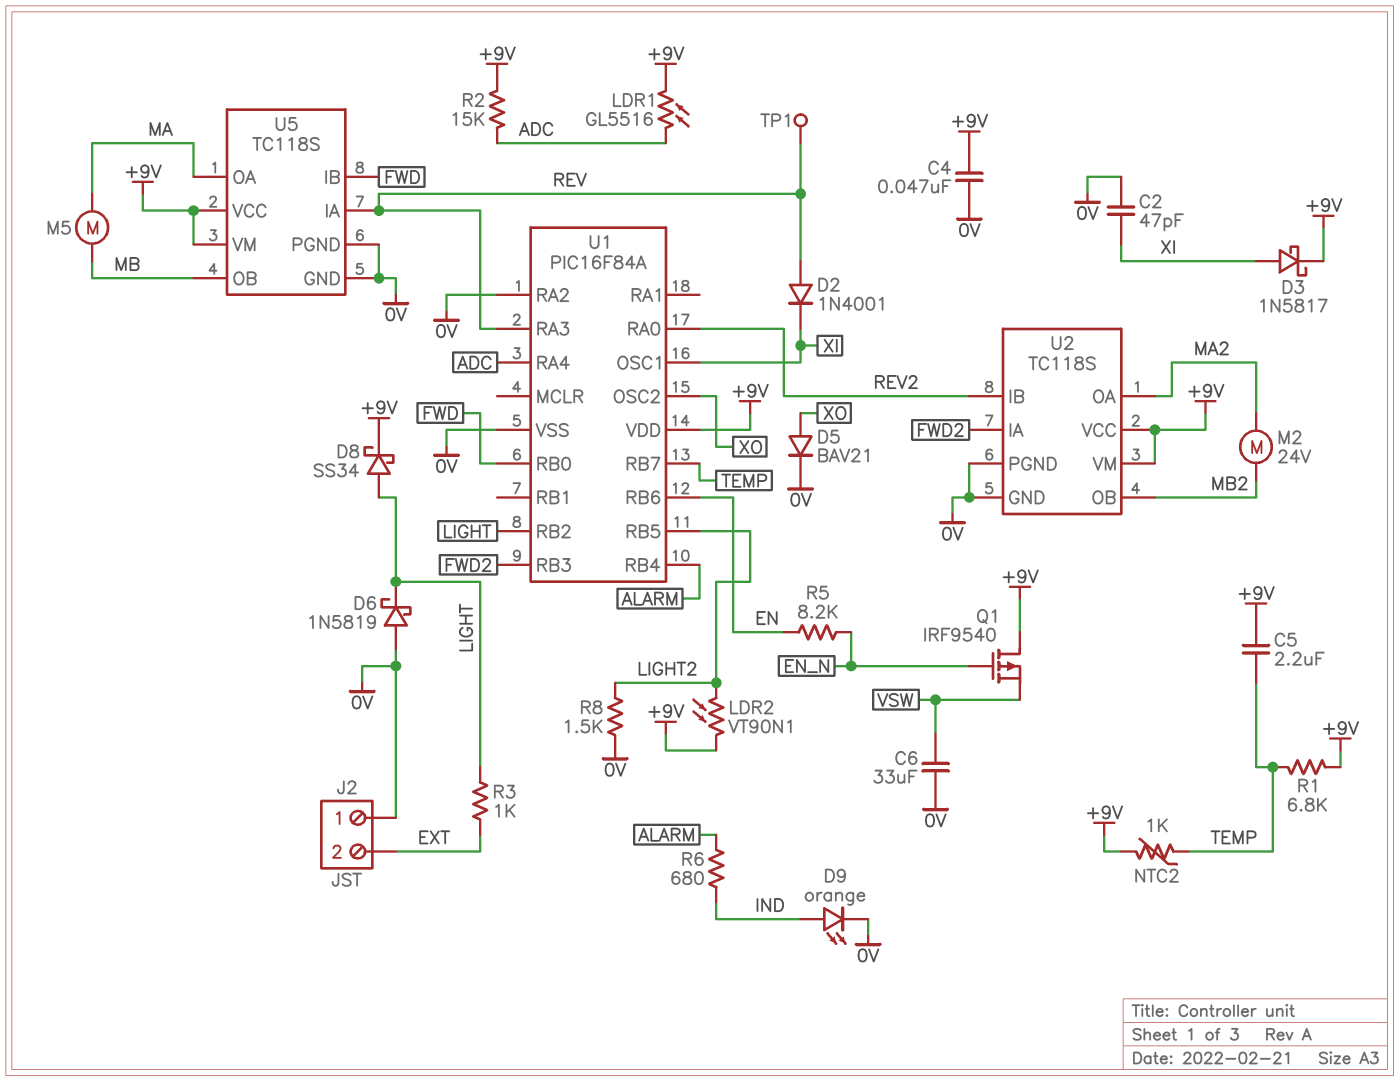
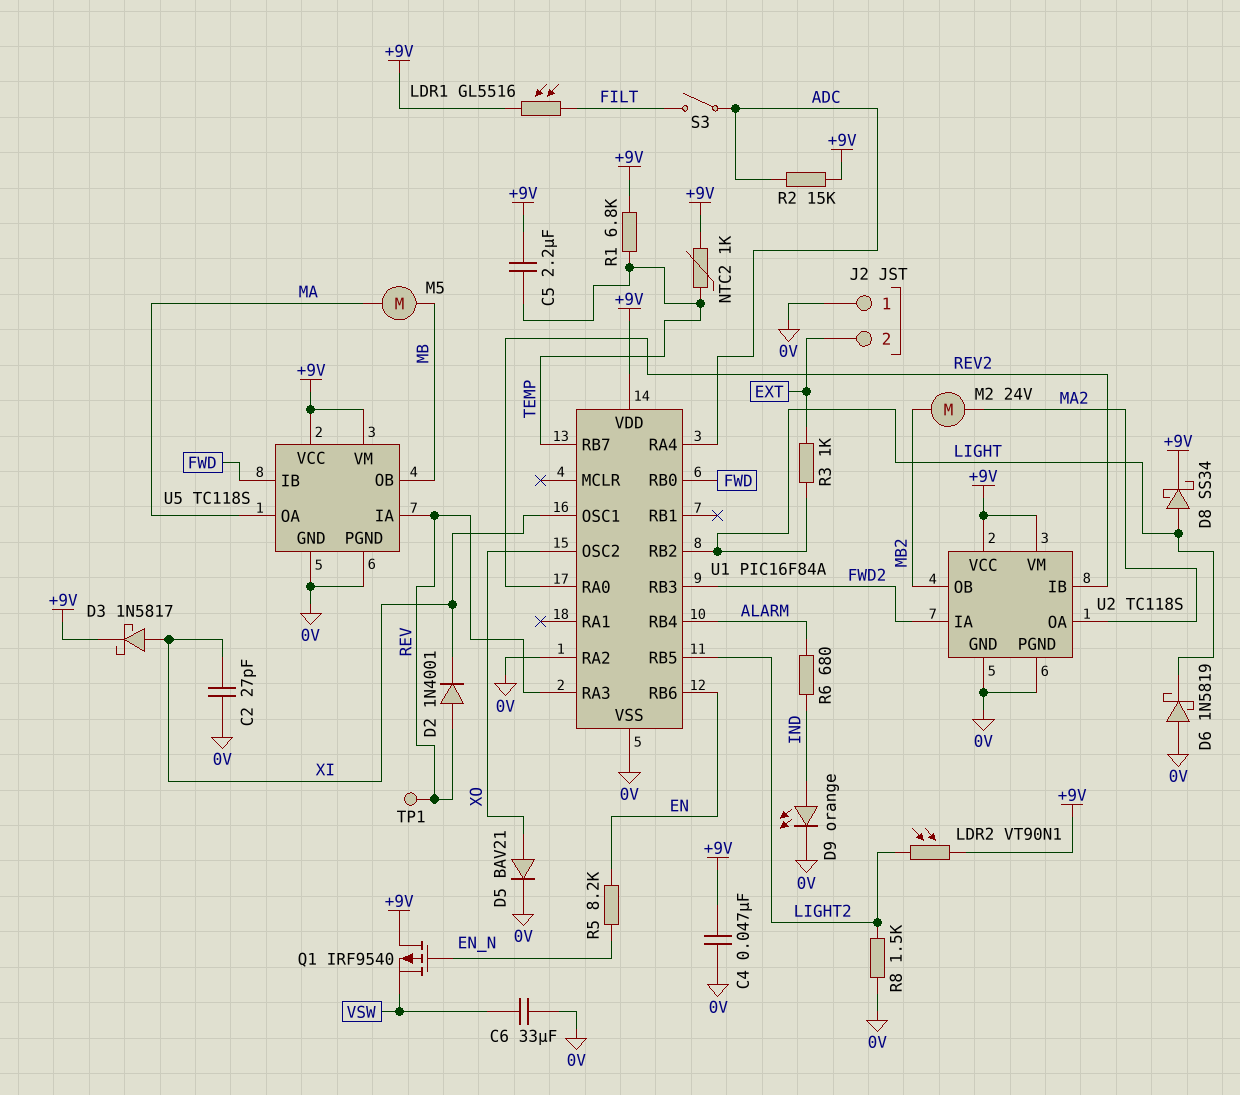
C2: 47pF (0V, XI) -> 27pF (0V, XI)
LDR1: GL5516 (+9V, ADC) -> GL5516 (+9V, FILT)
S3: none -> switch (ADC, FILT)

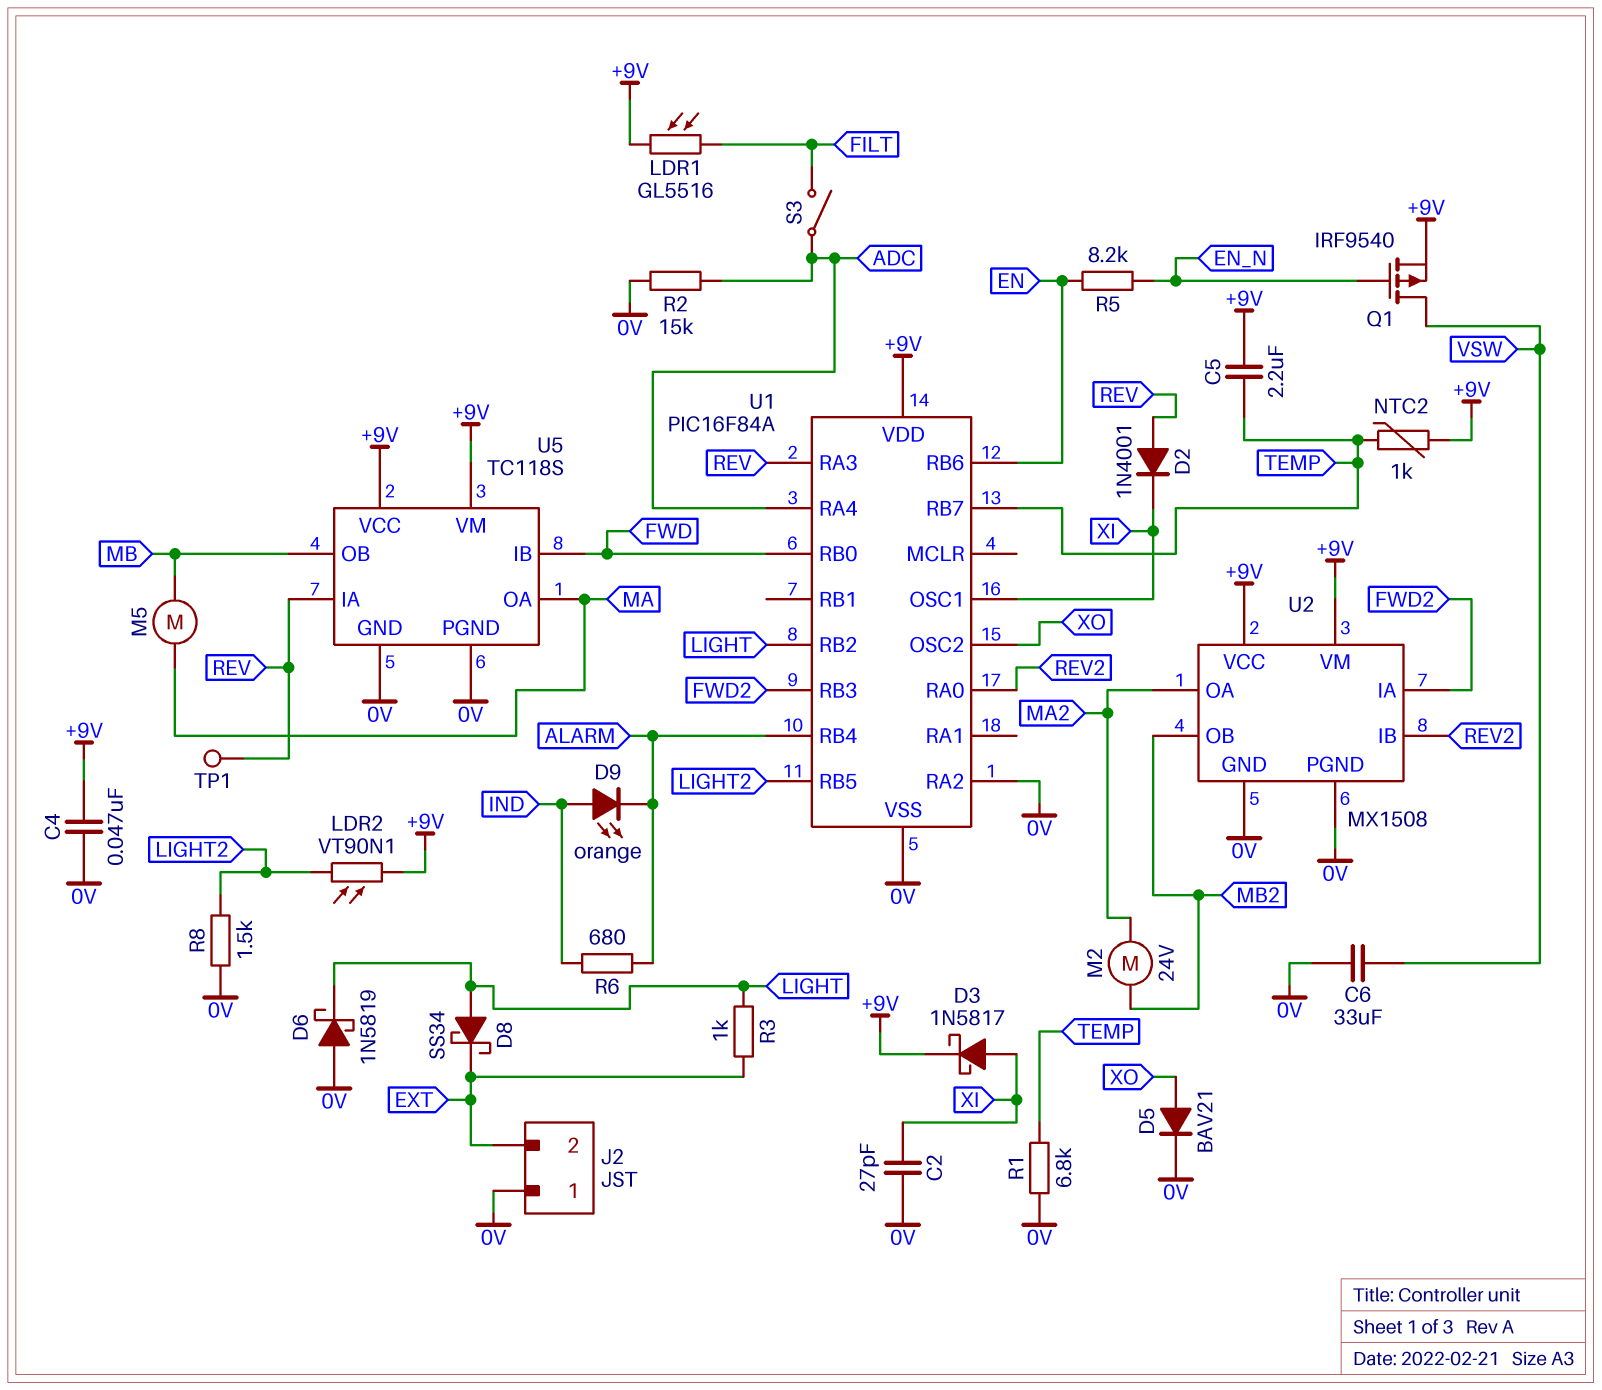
D8: schottky SS34 (A LIGHT, K +9V) -> schottky SS34 (A LIGHT, K EXT)
D9: LED orange (A IND, K 0V) -> LED orange (A IND, K ALARM)
Q1: PMOS IRF9540 (G EN_N, D +9V, S VSW) -> PMOS IRF9540 (G EN_N, D VSW, S +9V)
R1: 6.8k (+9V, TEMP) -> 6.8k (0V, TEMP)
R2: 15k (+9V, ADC) -> 15k (0V, ADC)
U2: TC118S -> MX1508

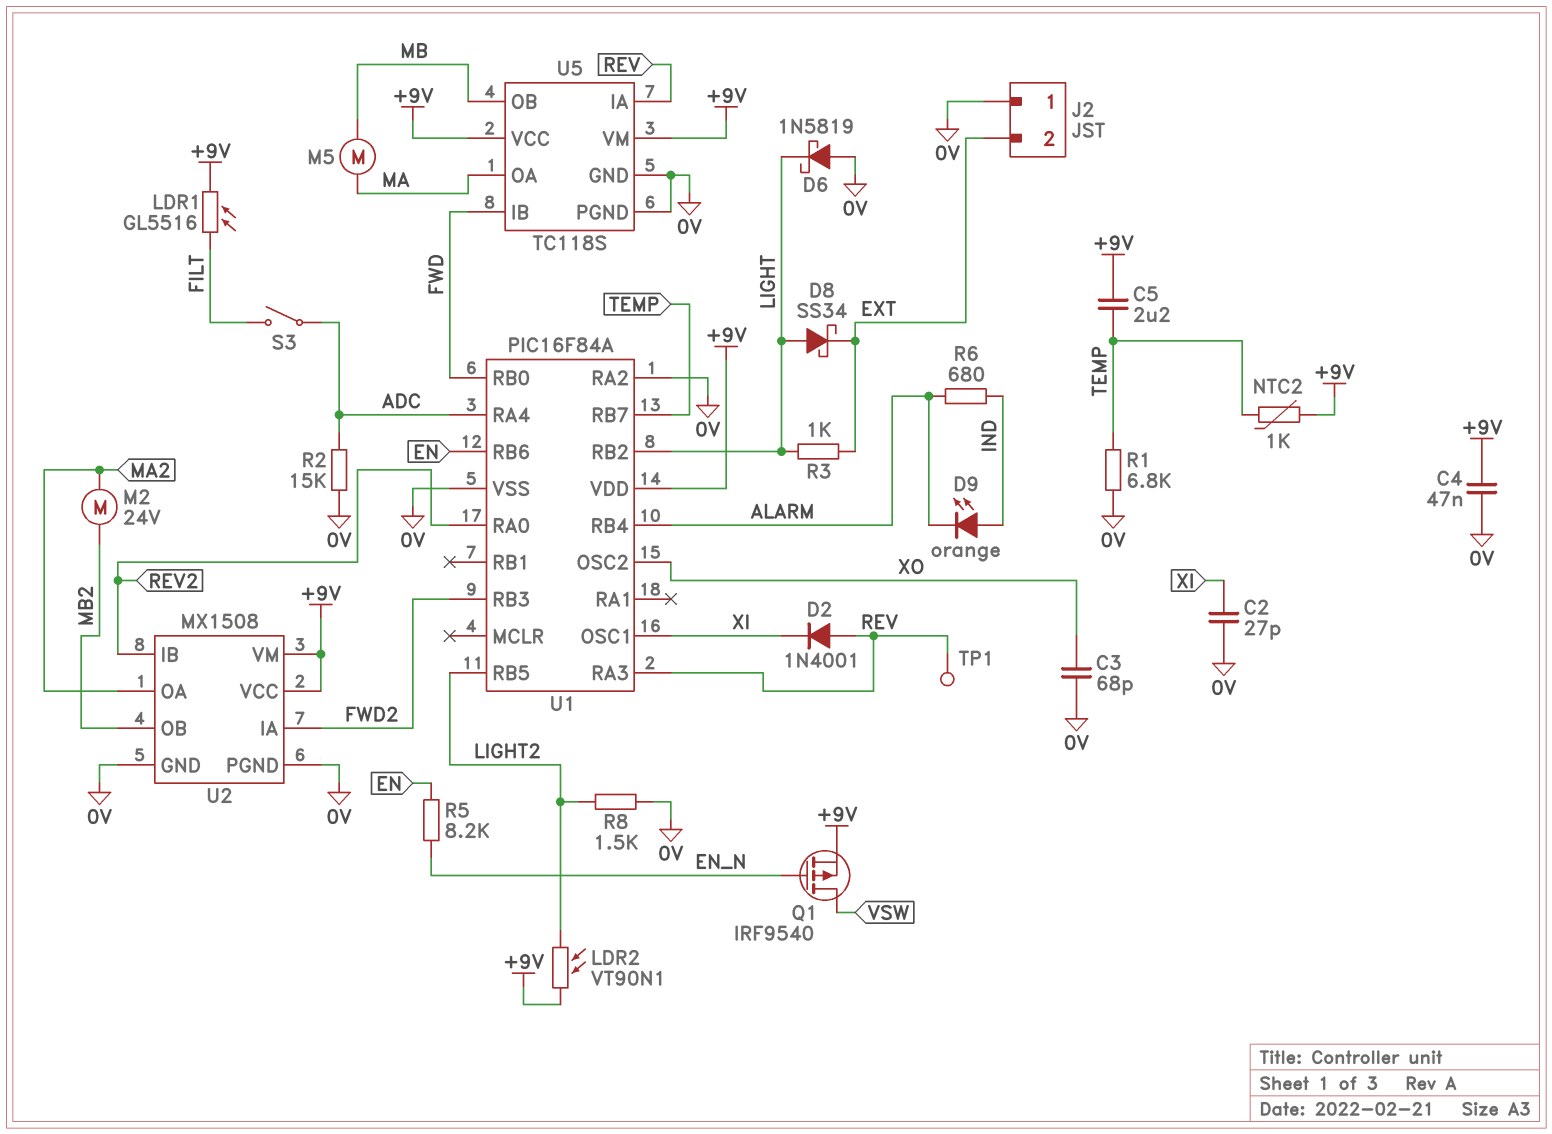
C3: none -> 68pF (0V, XO)
C6: 33uF (0V, VSW) -> none
D3: schottky 1N5817 (A XI, K +9V) -> none
D5: diode BAV21 (A XO, K 0V) -> none

